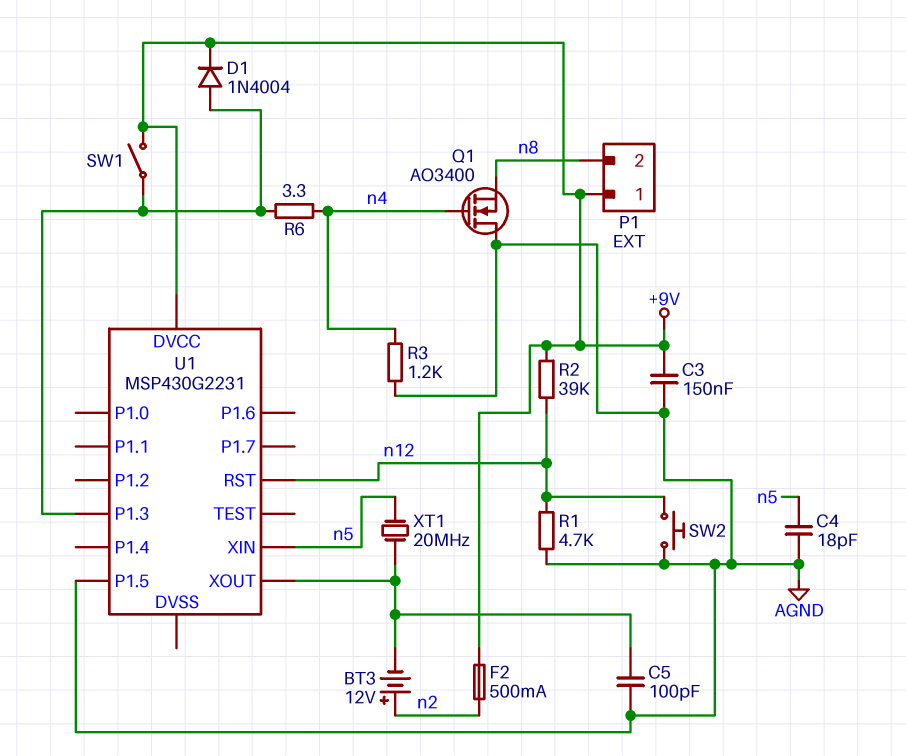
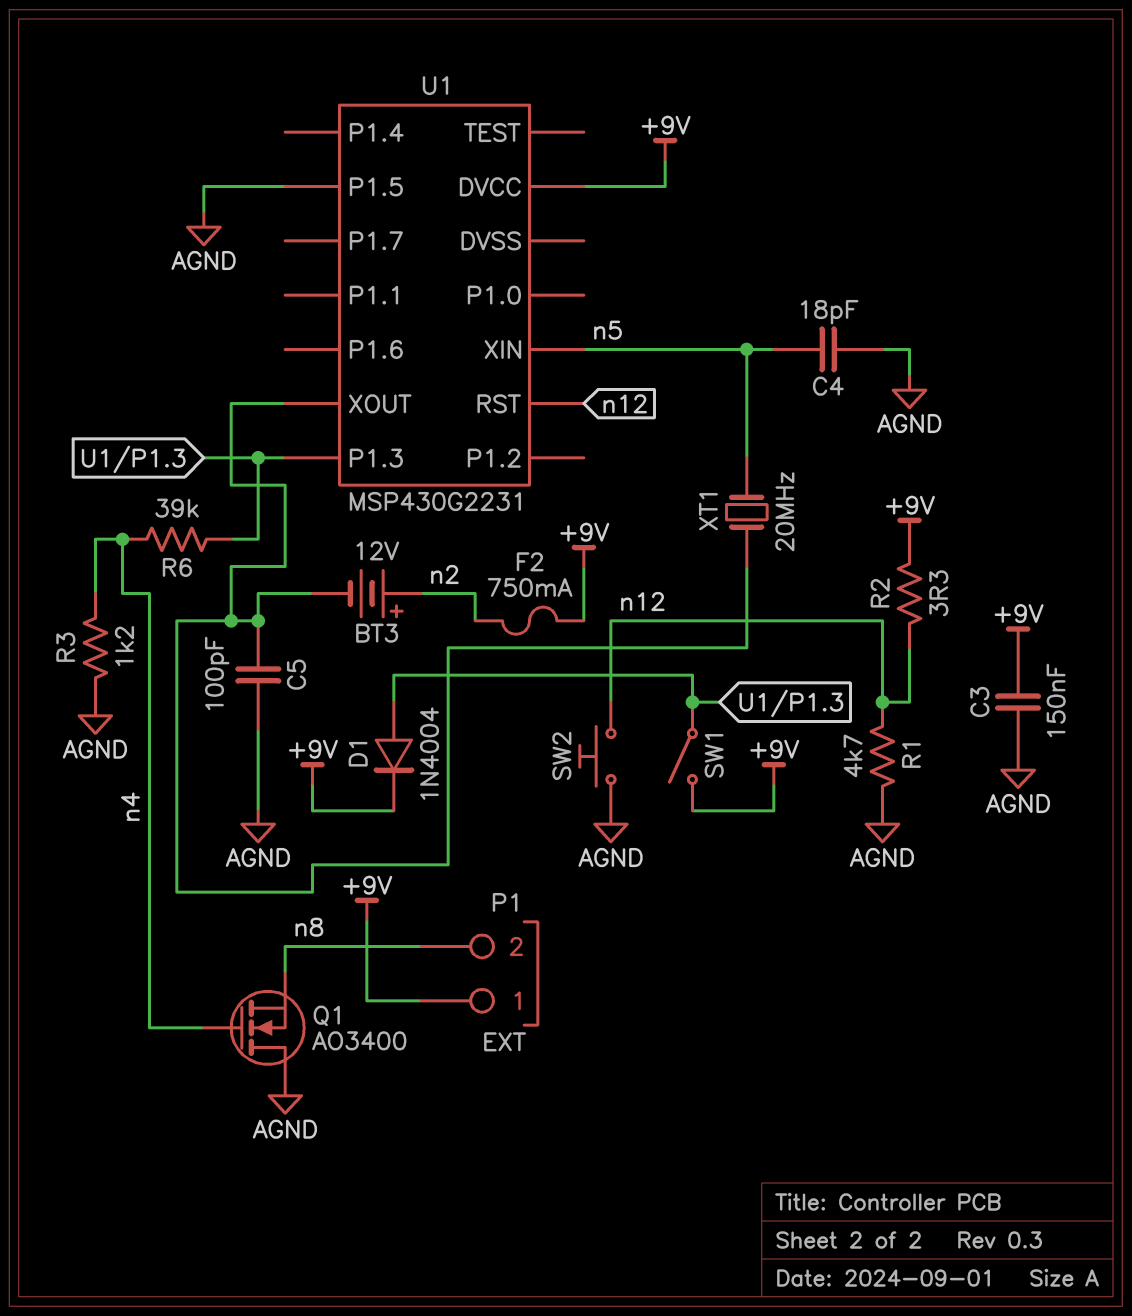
F2: 500mA (+9V, n2) -> 750mA (+9V, n2)
R2: 39k (+9V, n12) -> 3.3 (+9V, n12)
R6: 3.3 (U1/P1.3, n4) -> 39k (U1/P1.3, n4)

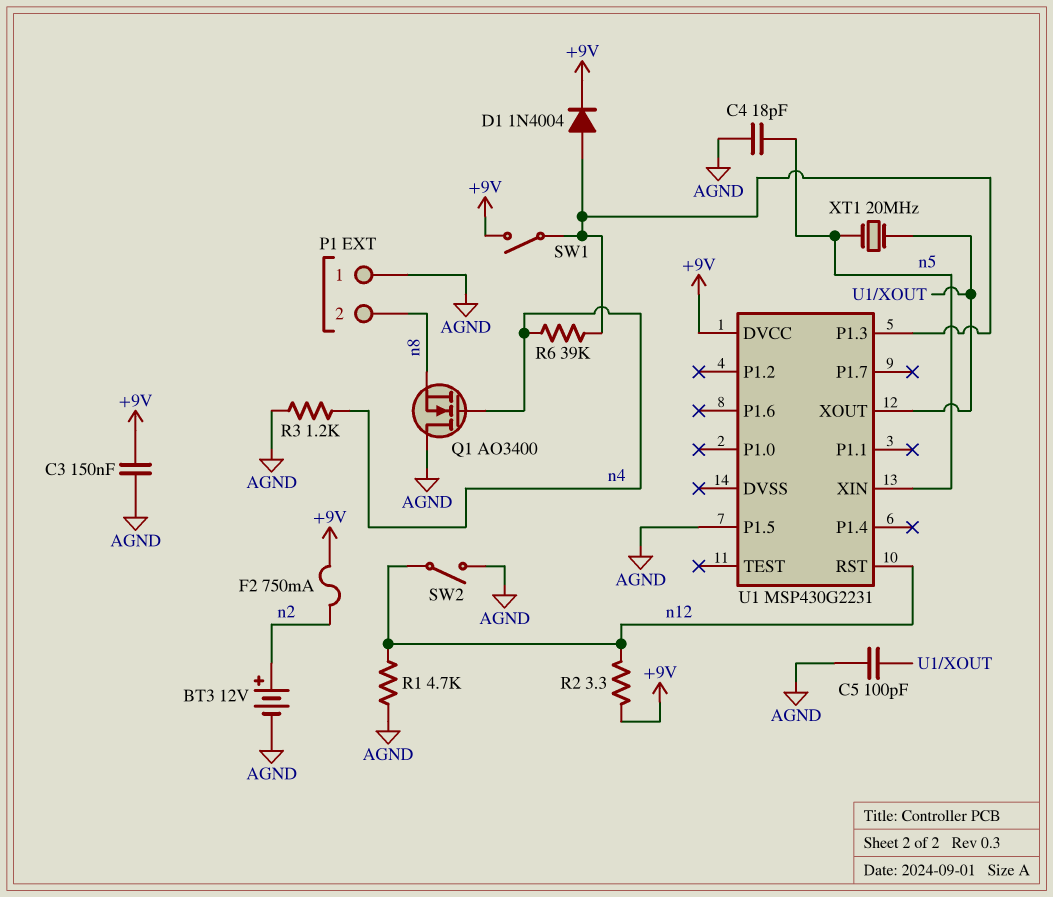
BT3: 12V (plus n2, minus U1/XOUT) -> 12V (plus n2, minus AGND)
P1 pin 1: +9V -> AGND
SW2: button (AGND, n12) -> switch (AGND, n12)

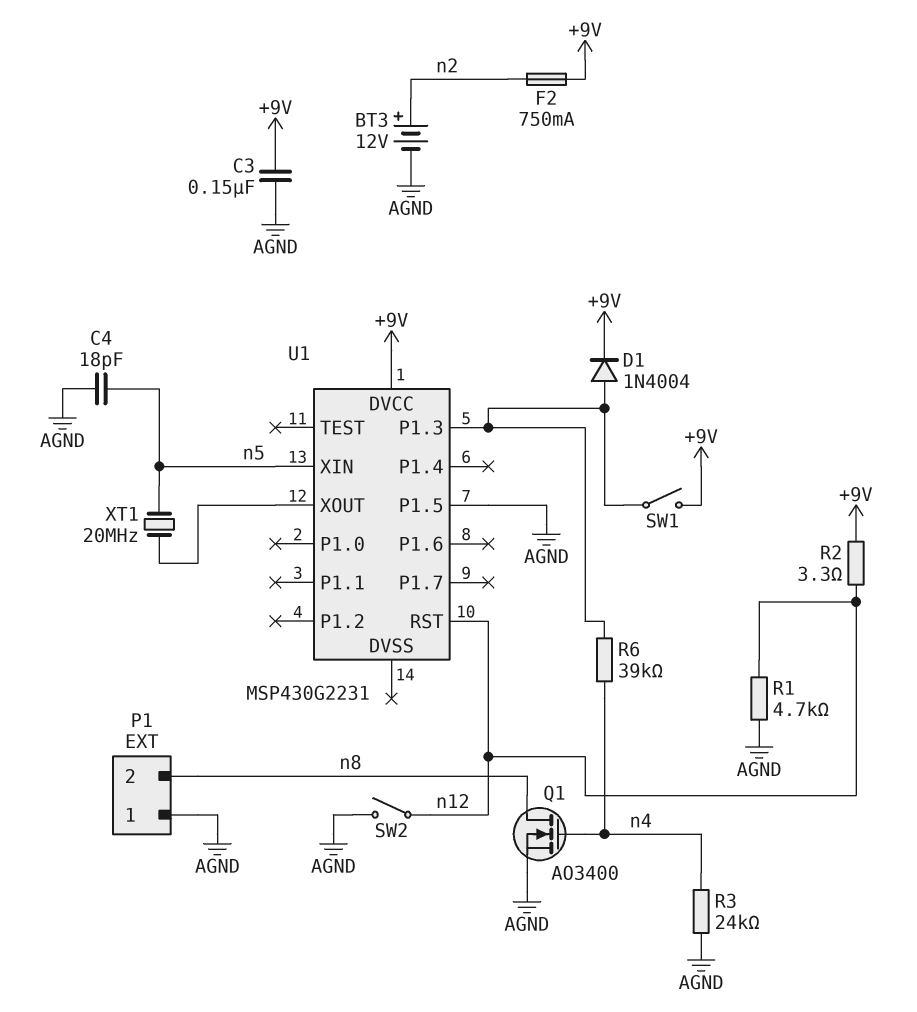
C5: 100pF (AGND, U1/XOUT) -> none
Q1: NMOS AO3400 (G n4, D AGND, S n8) -> NMOS AO3400 (G n4, D n8, S AGND)
R3: 1.2k (AGND, n4) -> 24k (AGND, n4)

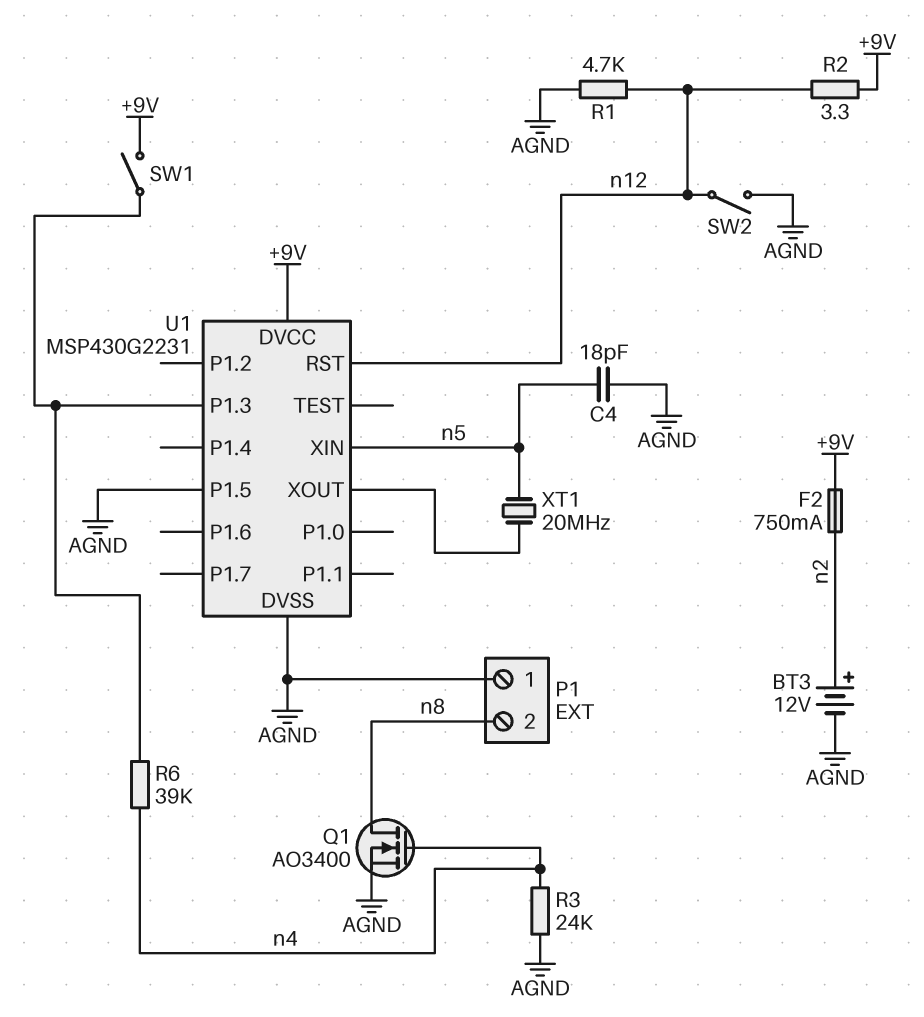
C3: 150nF (+9V, AGND) -> none
D1: diode 1N4004 (A U1/P1.3, K +9V) -> none
U1 pin DVSS: none -> AGND

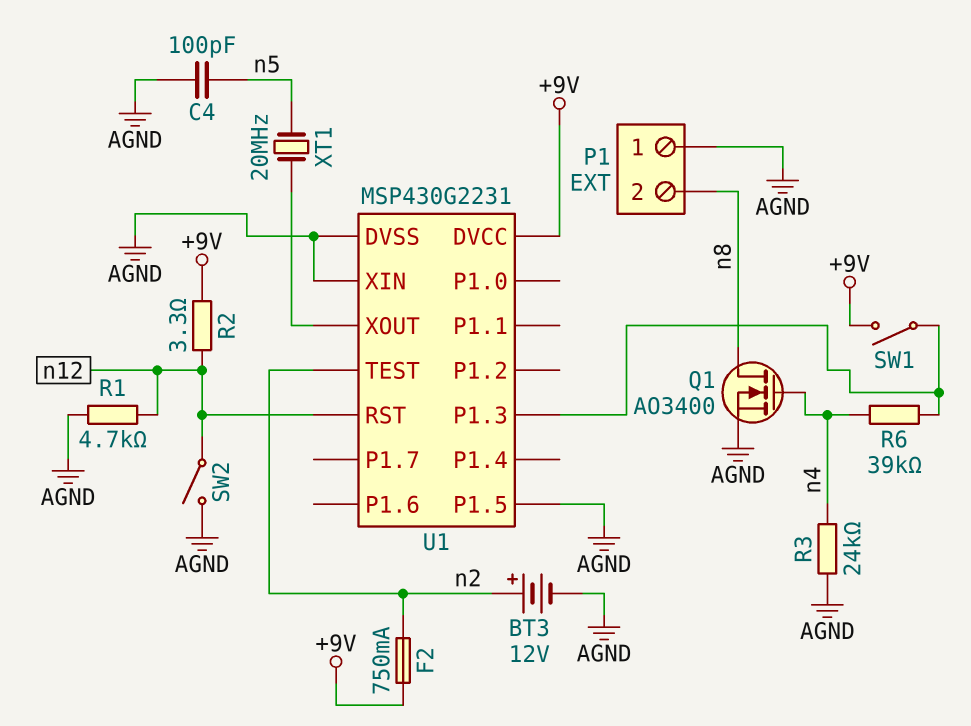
C4: 18pF (AGND, n5) -> 100pF (AGND, n5)
U1 pin TEST: none -> n2
U1 pin XIN: n5 -> AGND

